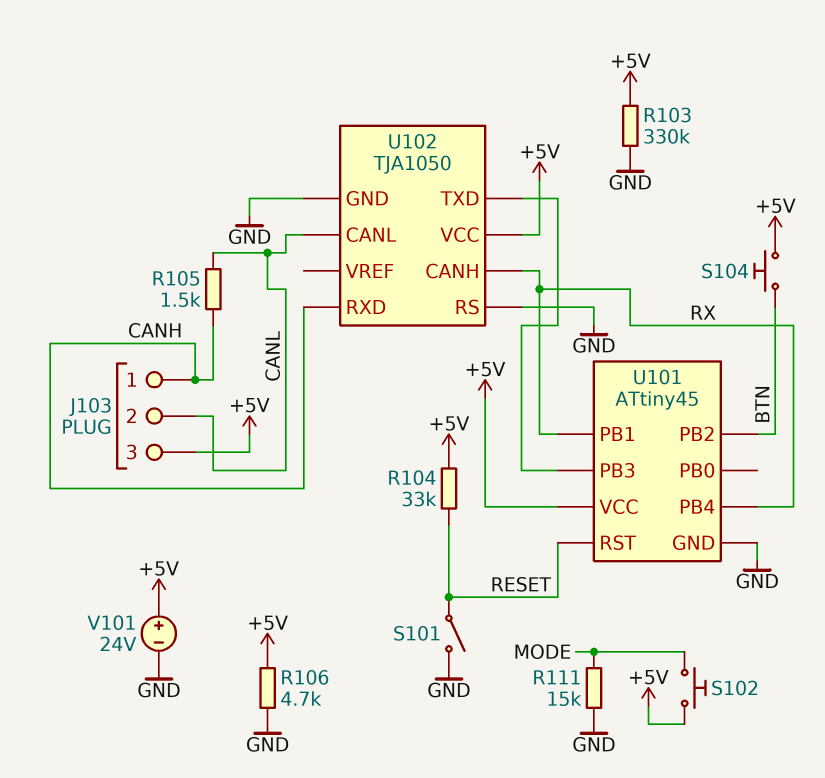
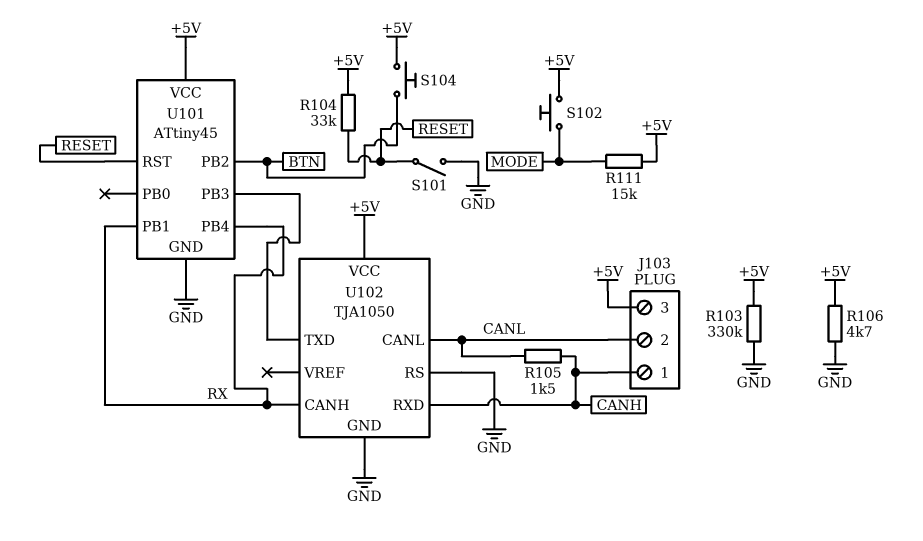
R111: 15k (GND, MODE) -> 15k (+5V, MODE)
V101: 24V (plus +5V, minus GND) -> none

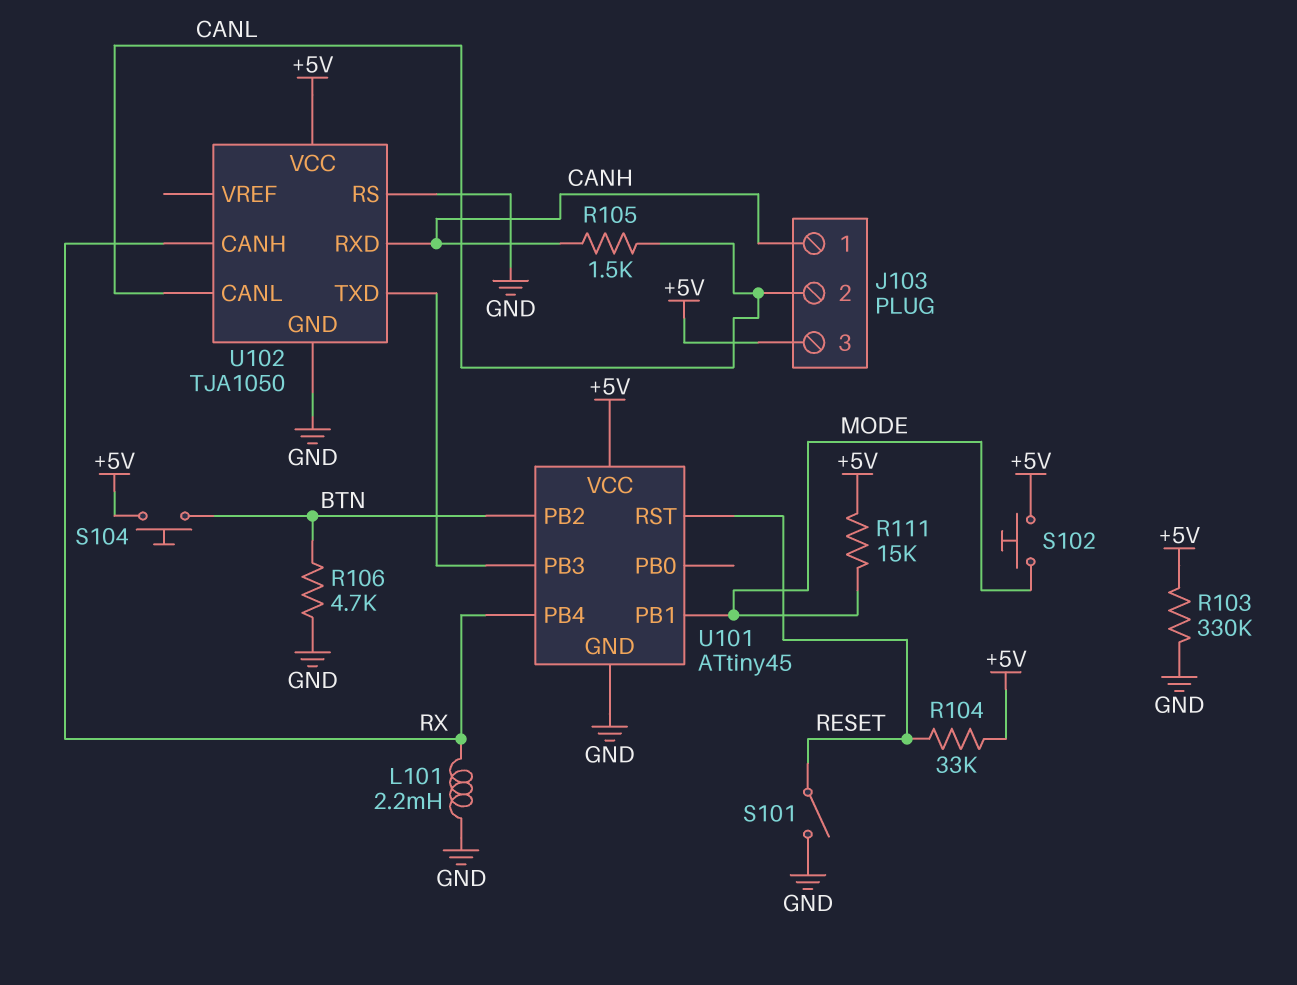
L101: none -> 2.2mH (GND, RX)
R106: 4.7k (+5V, GND) -> 4.7k (BTN, GND)
U101 pin PB1: RX -> MODE

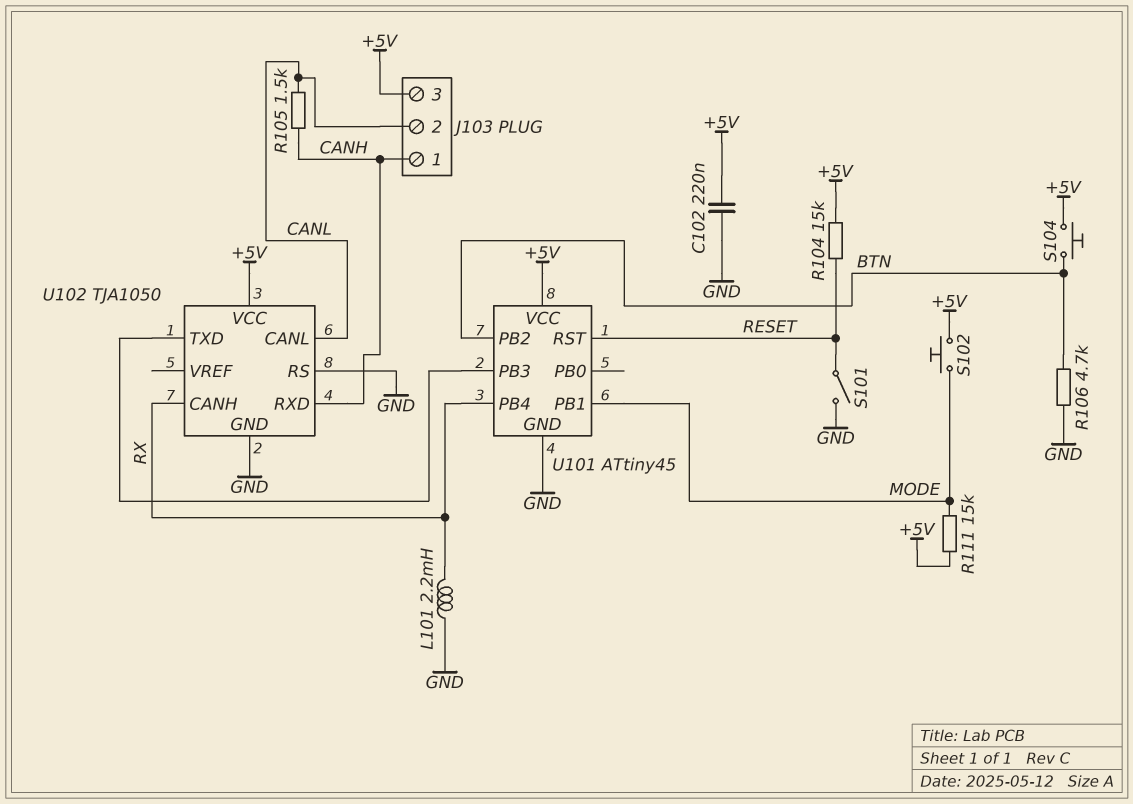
C102: none -> 220nF (+5V, GND)
R103: 330k (+5V, GND) -> none
R104: 33k (+5V, RESET) -> 15k (+5V, RESET)

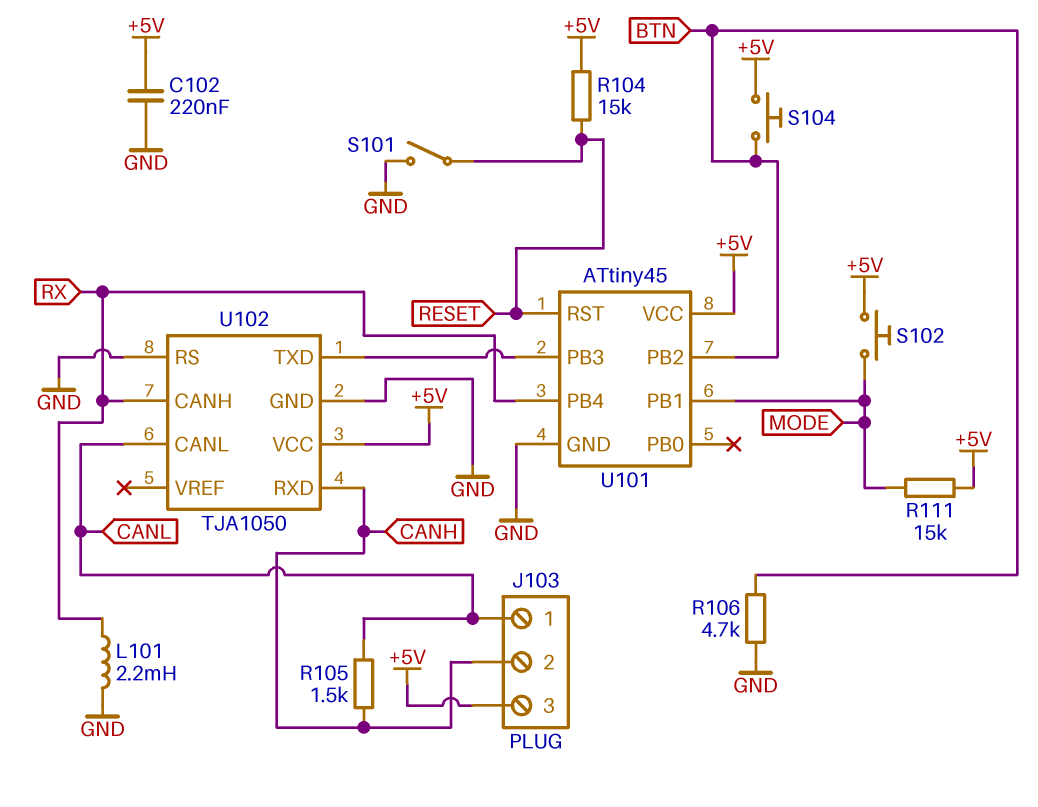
J103 pin 1: CANH -> CANL
J103 pin 2: CANL -> CANH

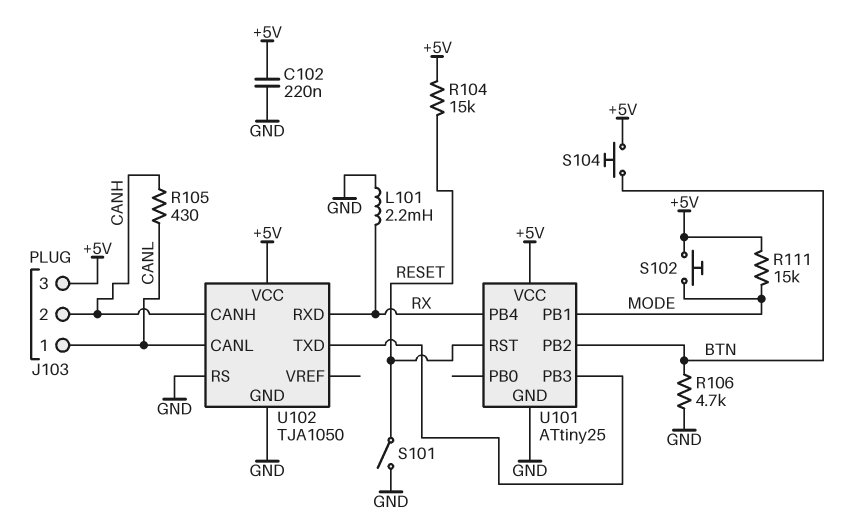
R105: 1.5k (CANH, CANL) -> 430 (CANH, CANL)
U101: ATtiny45 -> ATtiny25
U102 pin CANH: RX -> CANH
U102 pin RXD: CANH -> RX

